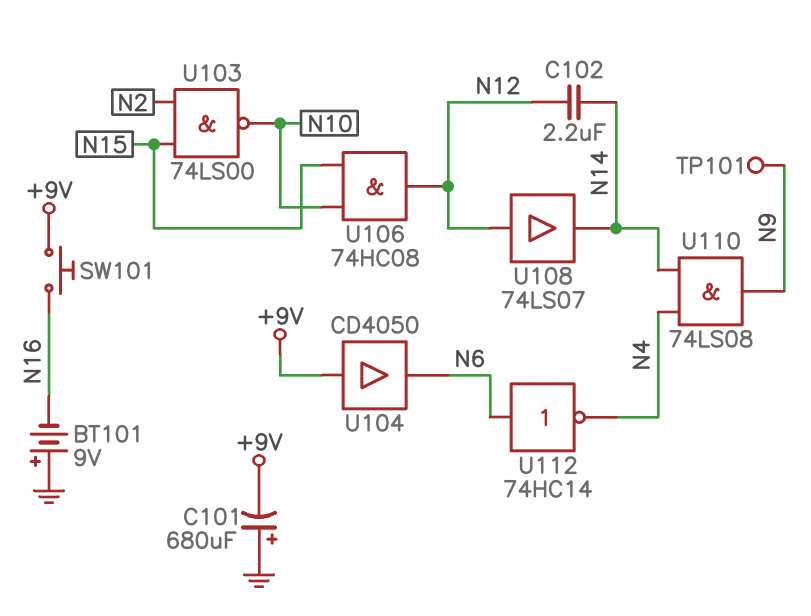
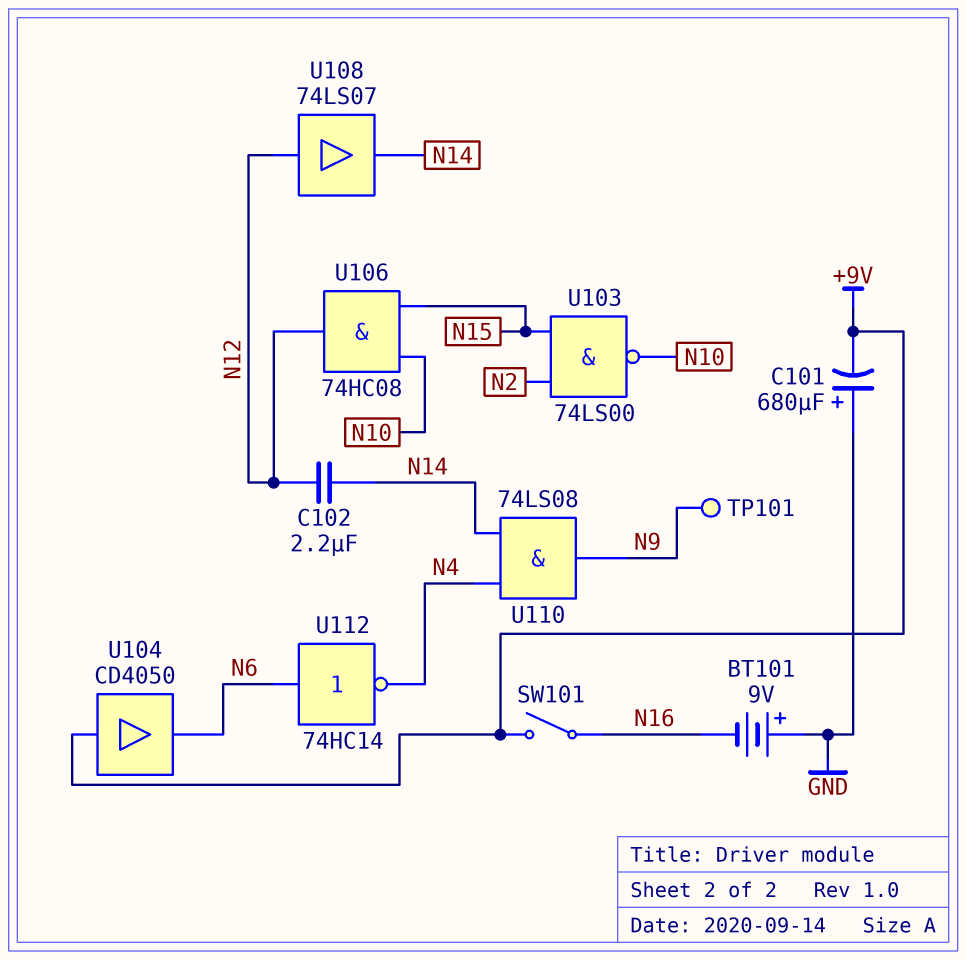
SW101: button (+9V, N16) -> switch (+9V, N16)

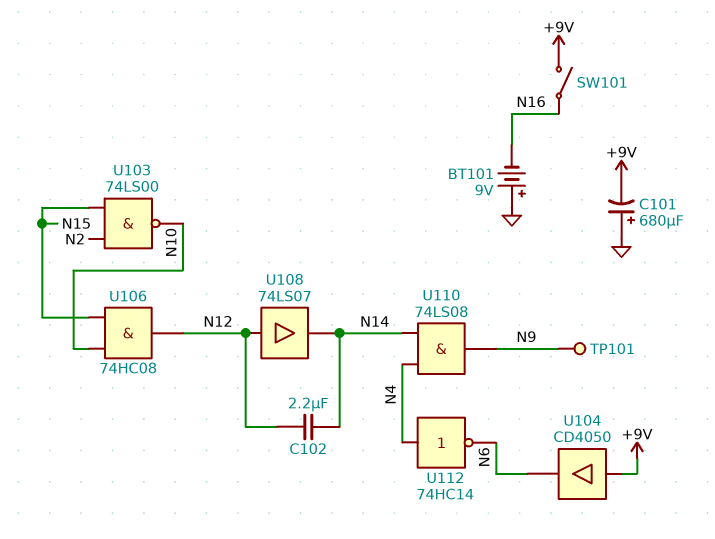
U112: NOT 74HC14 (in N6, out N4) -> NOT 74HC14 (in N4, out N6)

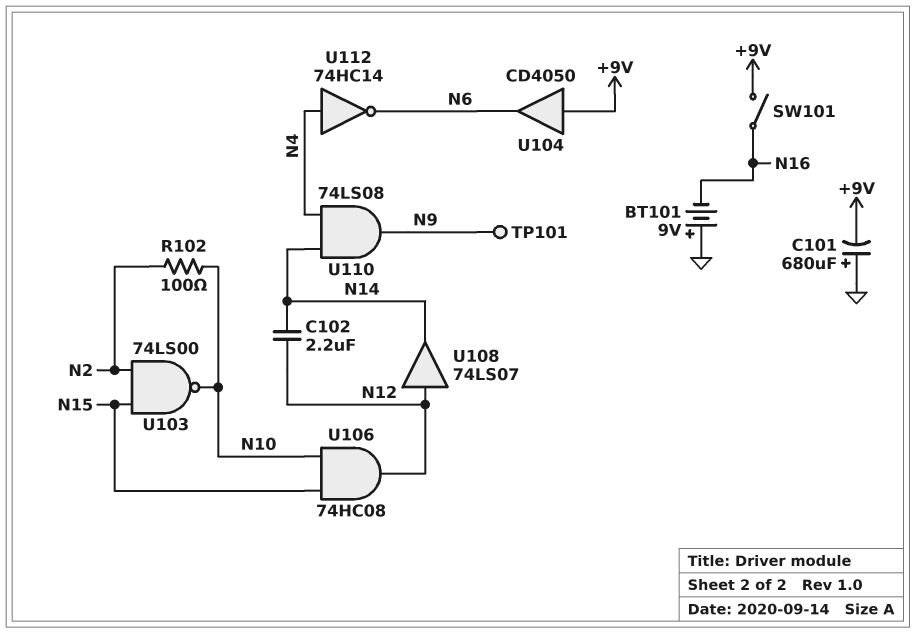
R102: none -> 100 (N2, N10)

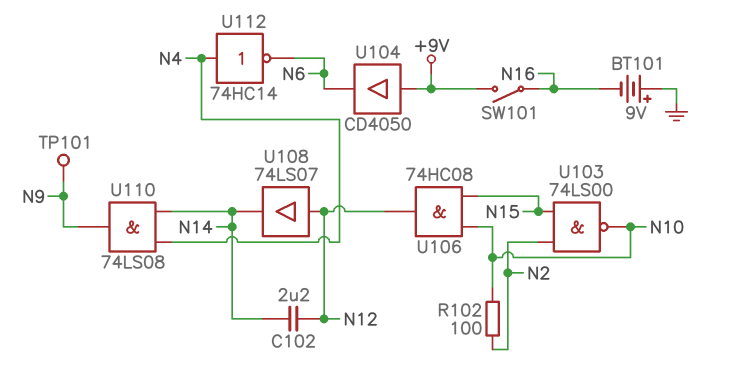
C101: 680uF (plus GND, minus +9V) -> none

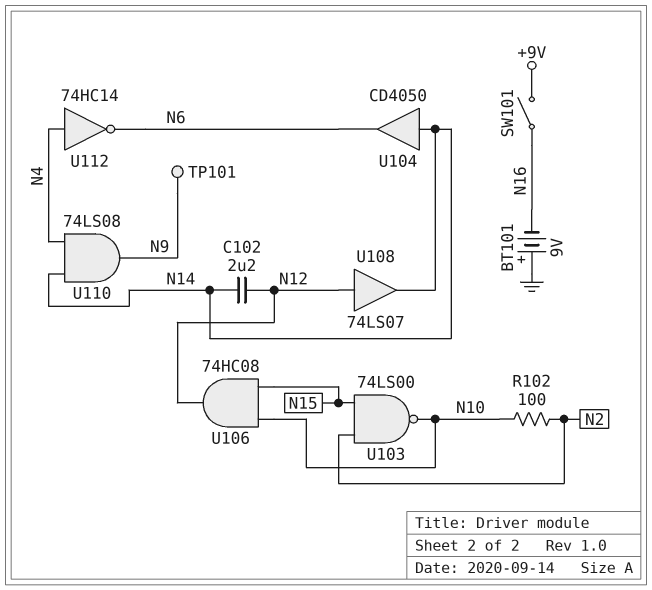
U104: buffer CD4050 (in +9V, out N6) -> buffer CD4050 (in N14, out N6)

